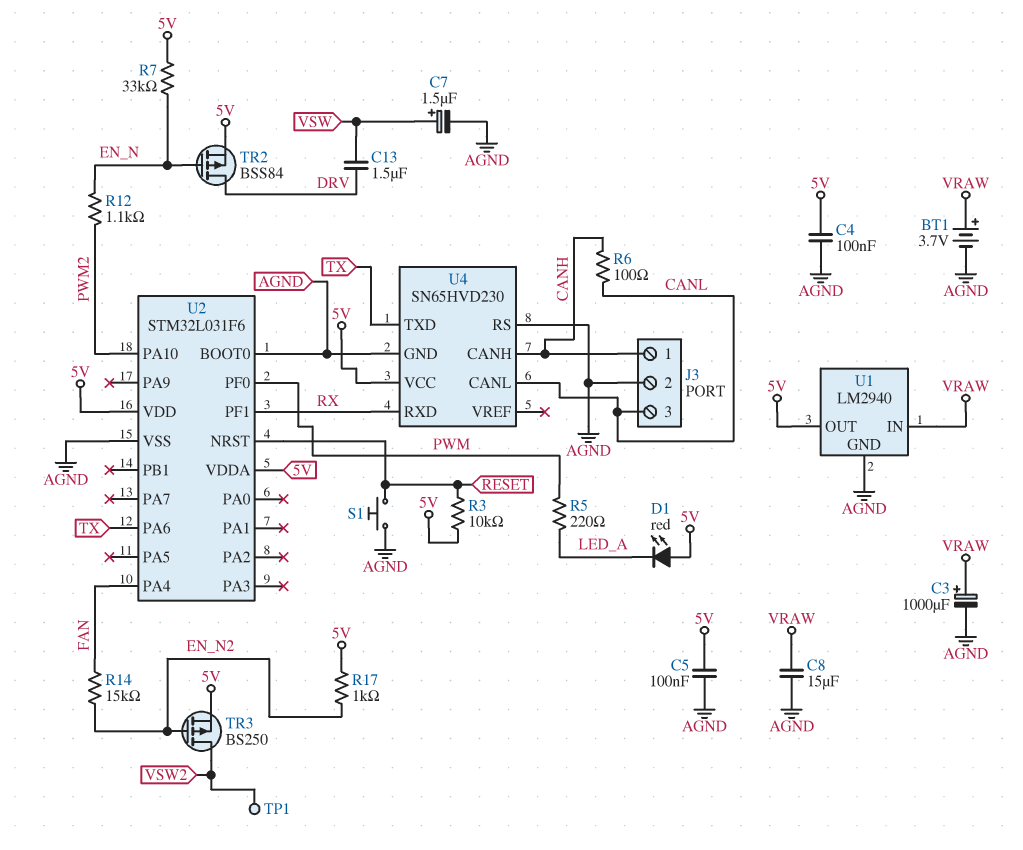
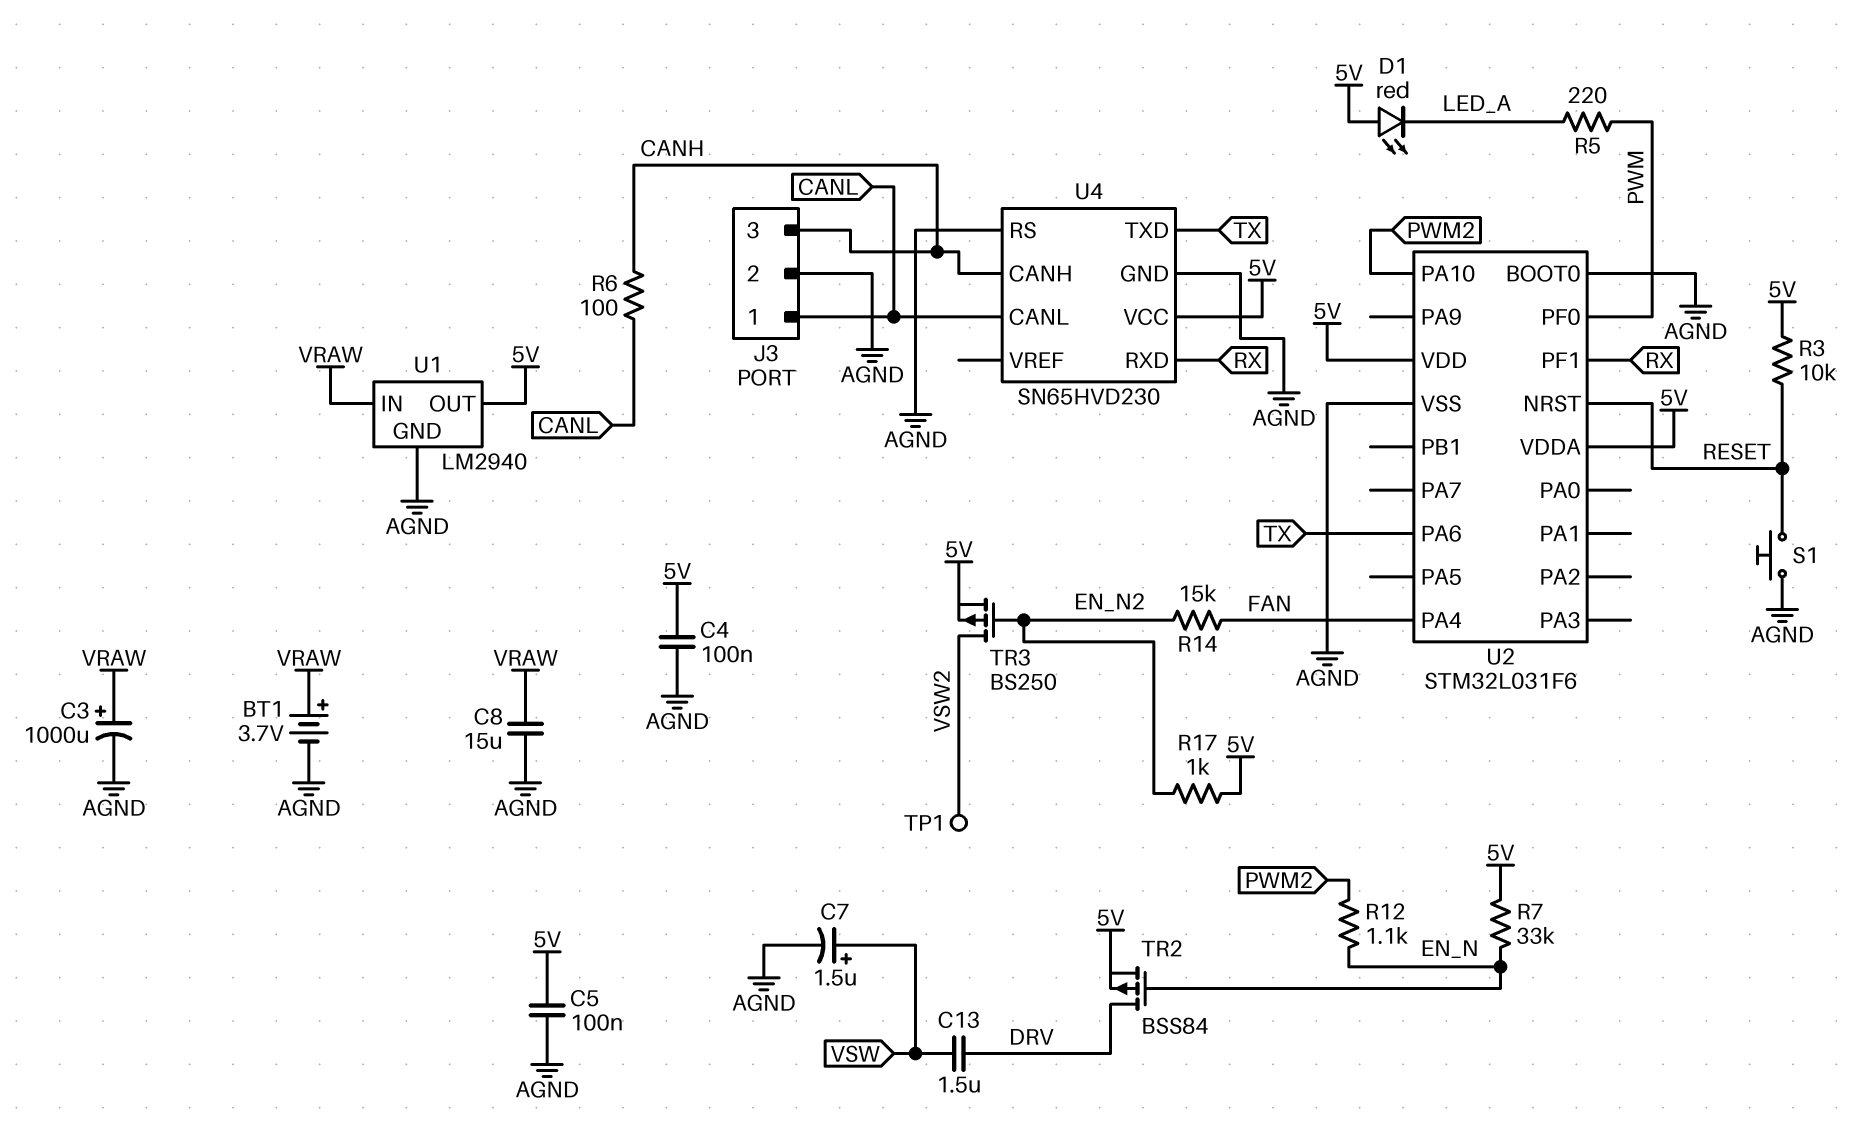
J3 pin 1: CANH -> CANL
J3 pin 3: CANL -> CANH

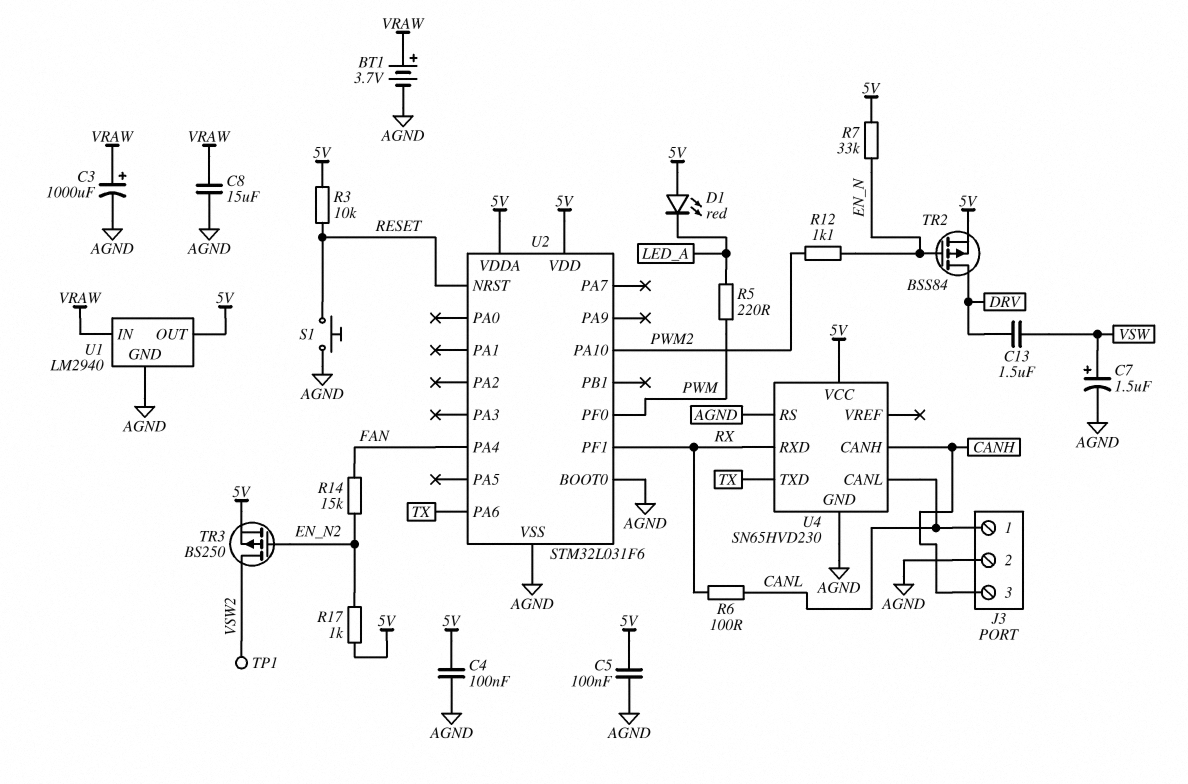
R6: 100 (CANH, CANL) -> 100 (CANL, RX)

